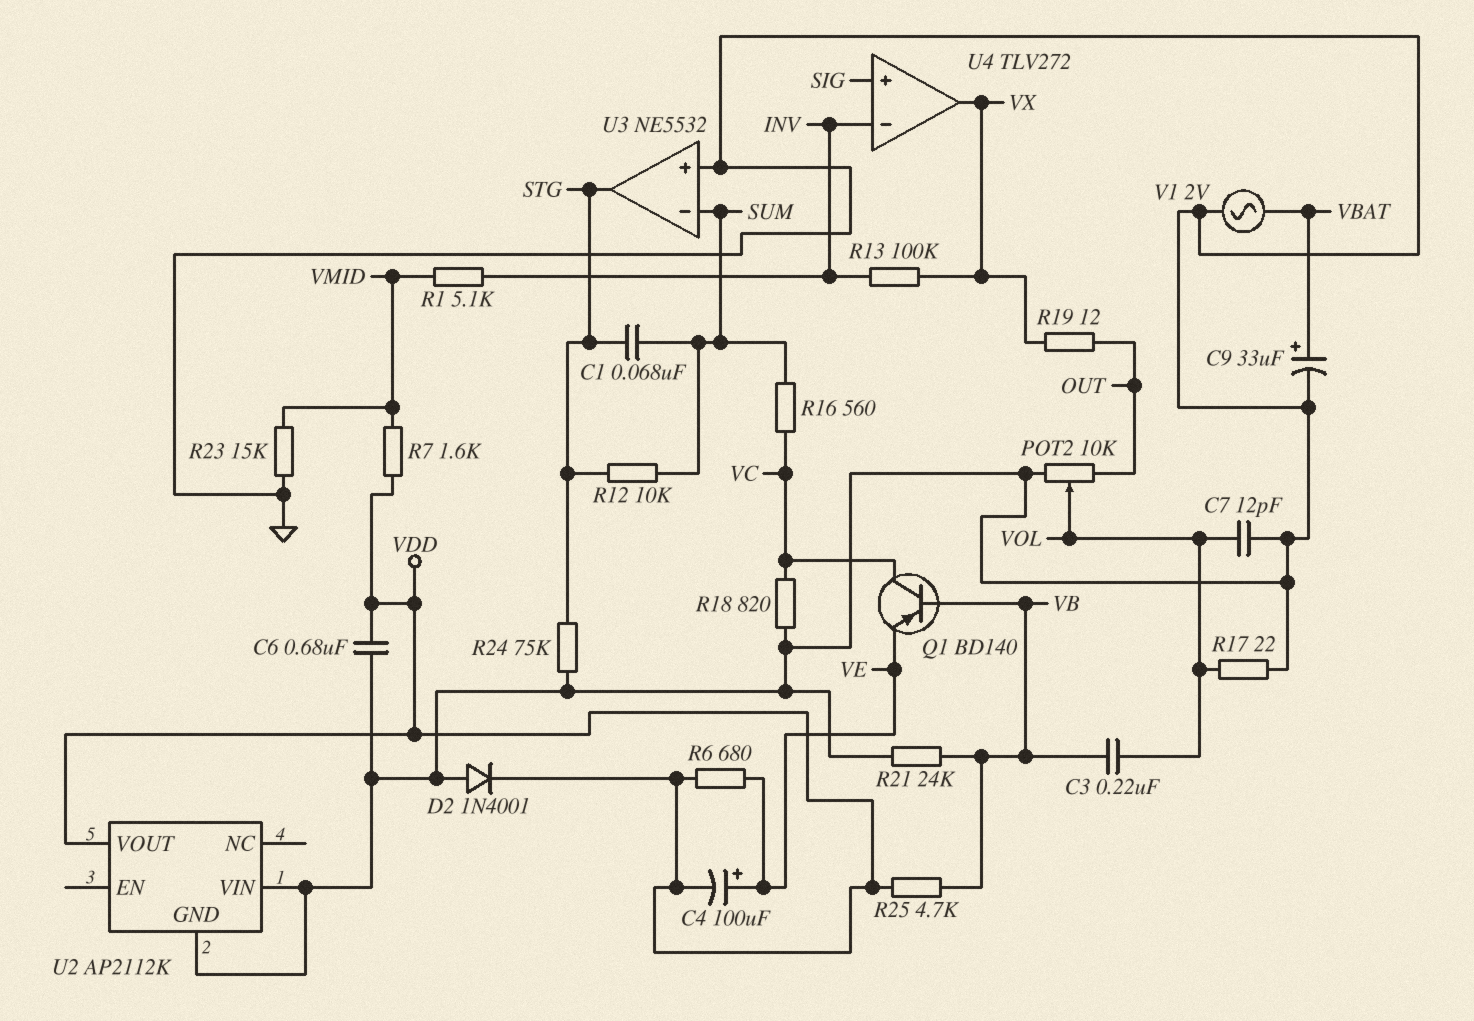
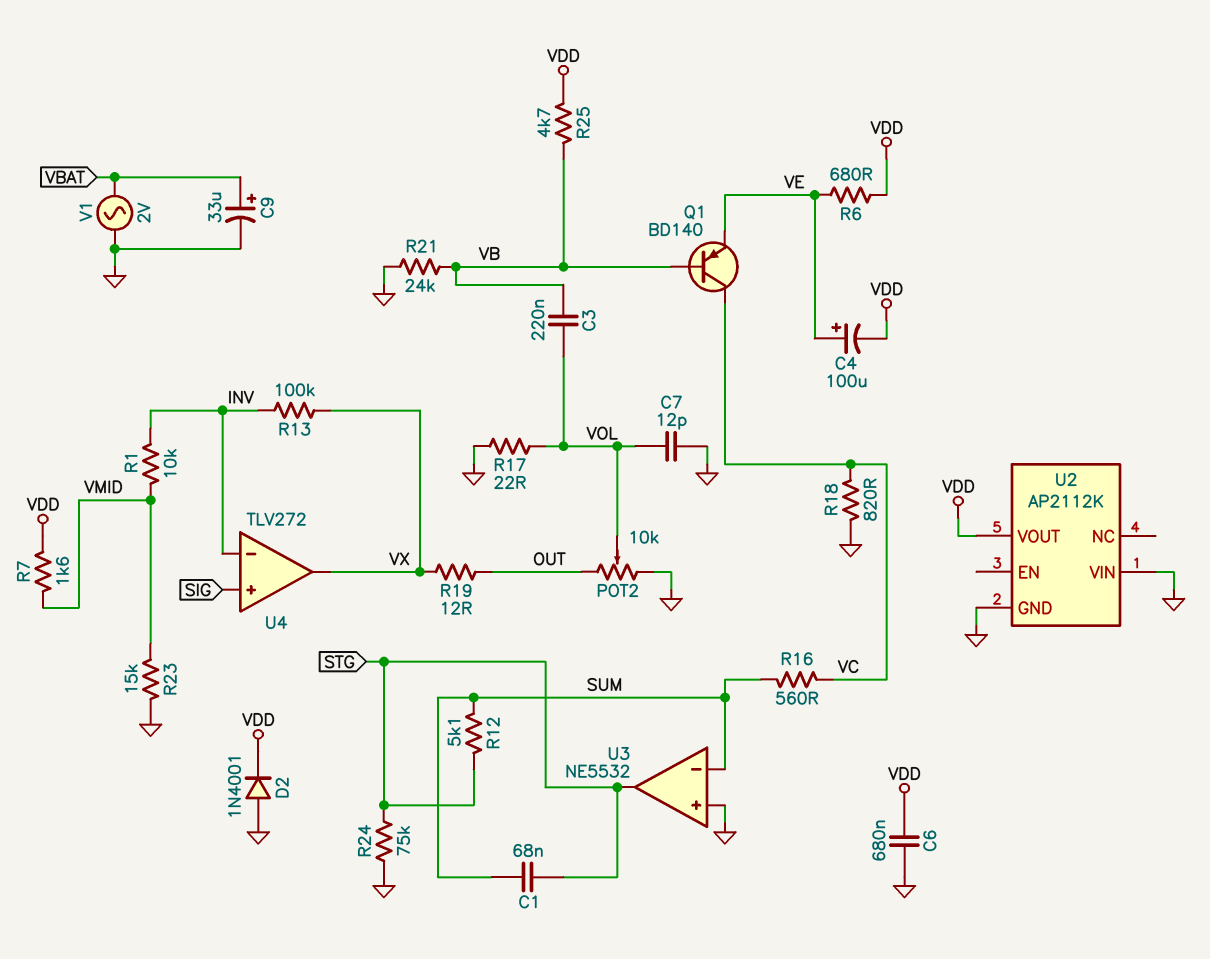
R1: 5.1k (INV, VMID) -> 10k (INV, VMID)
R12: 10k (STG, SUM) -> 5.1k (STG, SUM)

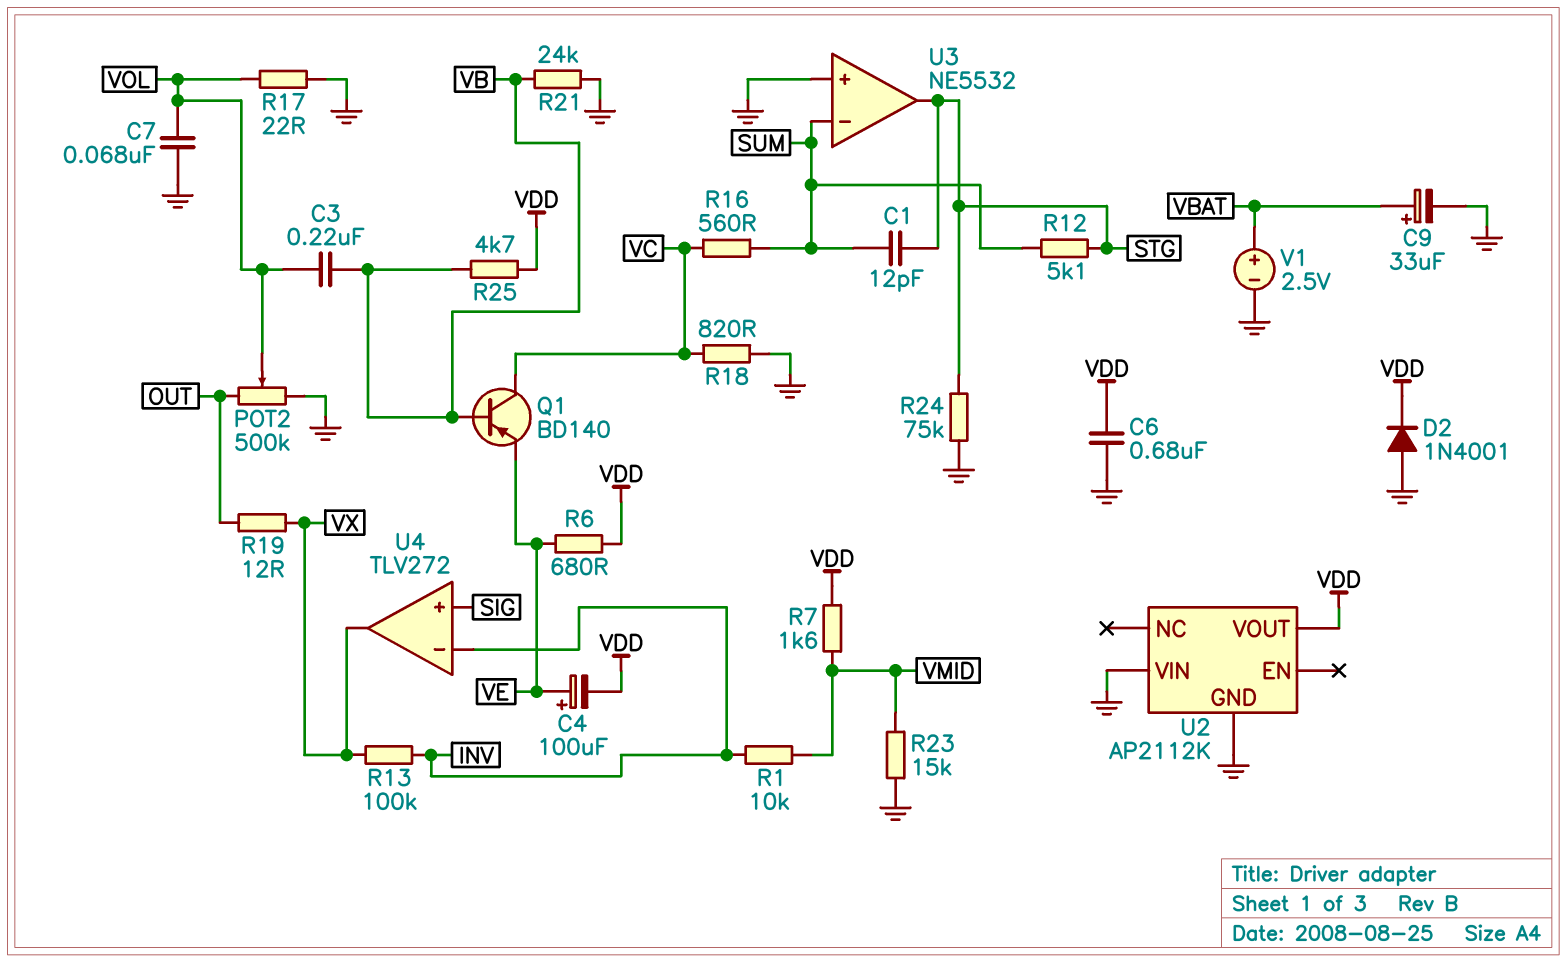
C1: 68nF (STG, SUM) -> 12pF (STG, SUM)
C7: 12pF (GND, VOL) -> 68nF (GND, VOL)
POT2: 10k (GND, OUT, wiper VOL) -> 500k (GND, OUT, wiper VOL)
V1: AC 2V (GND, VBAT) -> 2.5V (plus VBAT, minus GND)

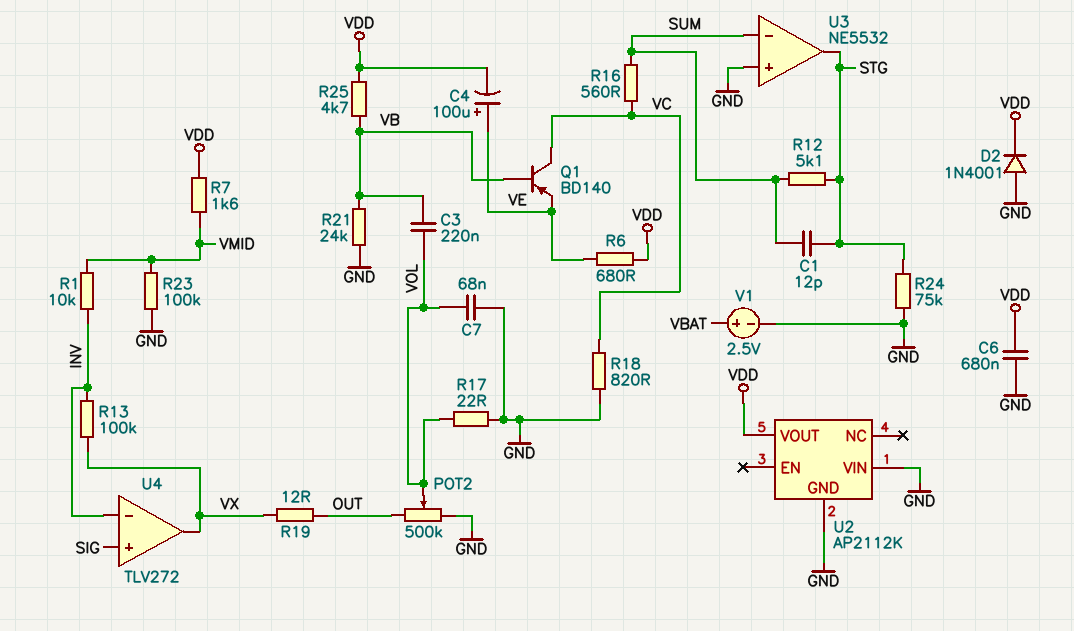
C9: 33uF (plus VBAT, minus GND) -> none
R23: 15k (GND, VMID) -> 100k (GND, VMID)

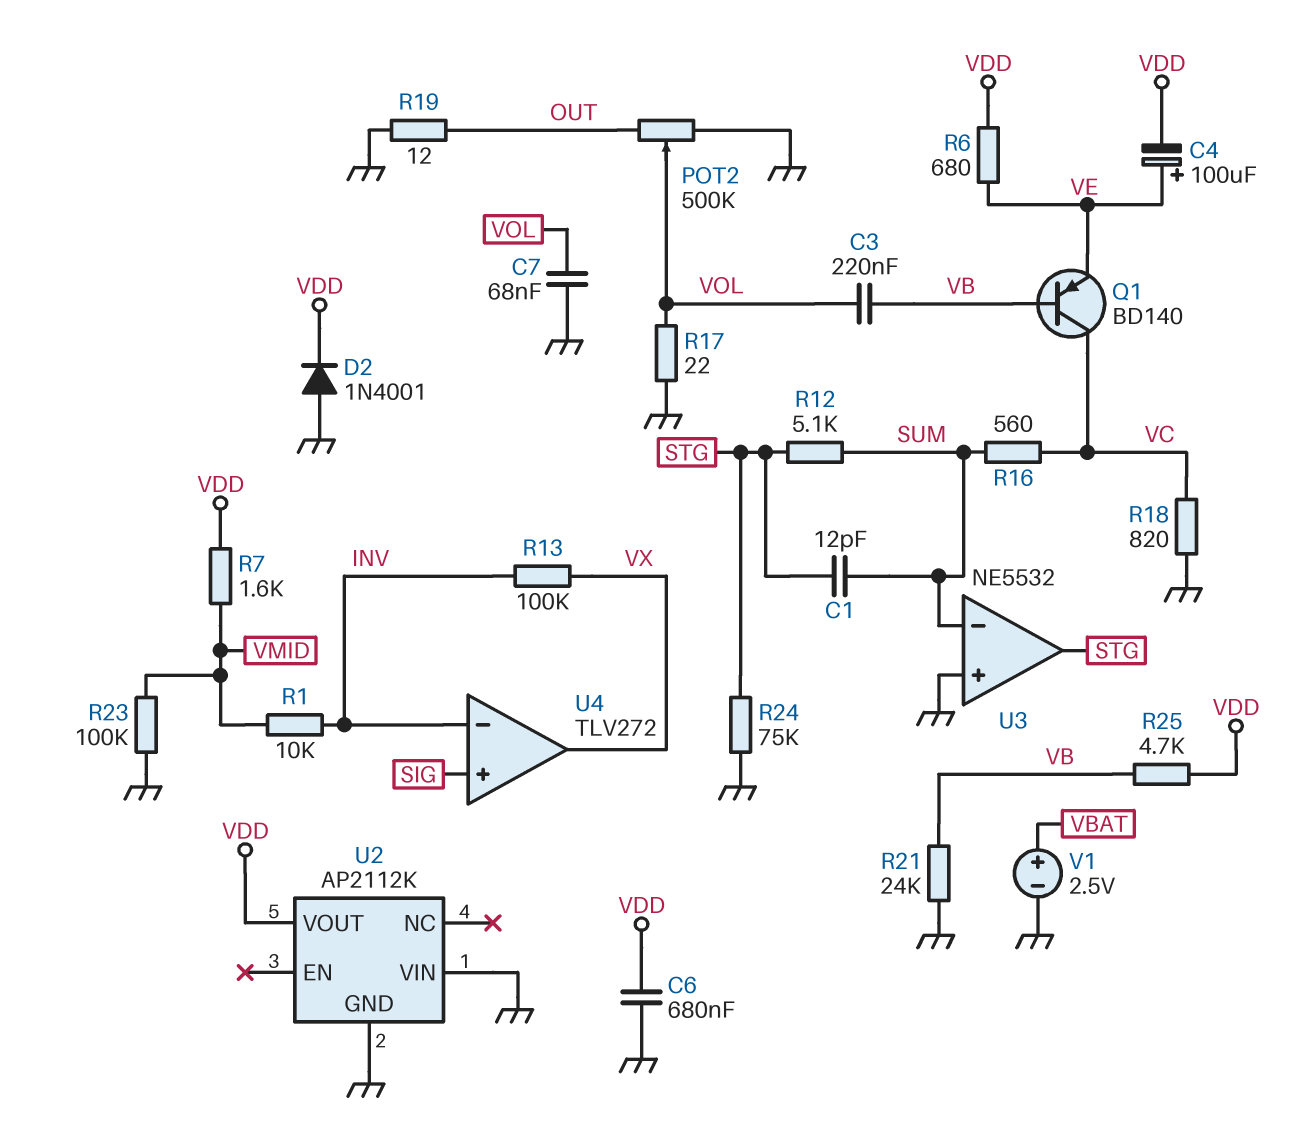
R19: 12 (OUT, VX) -> 12 (GND, OUT)

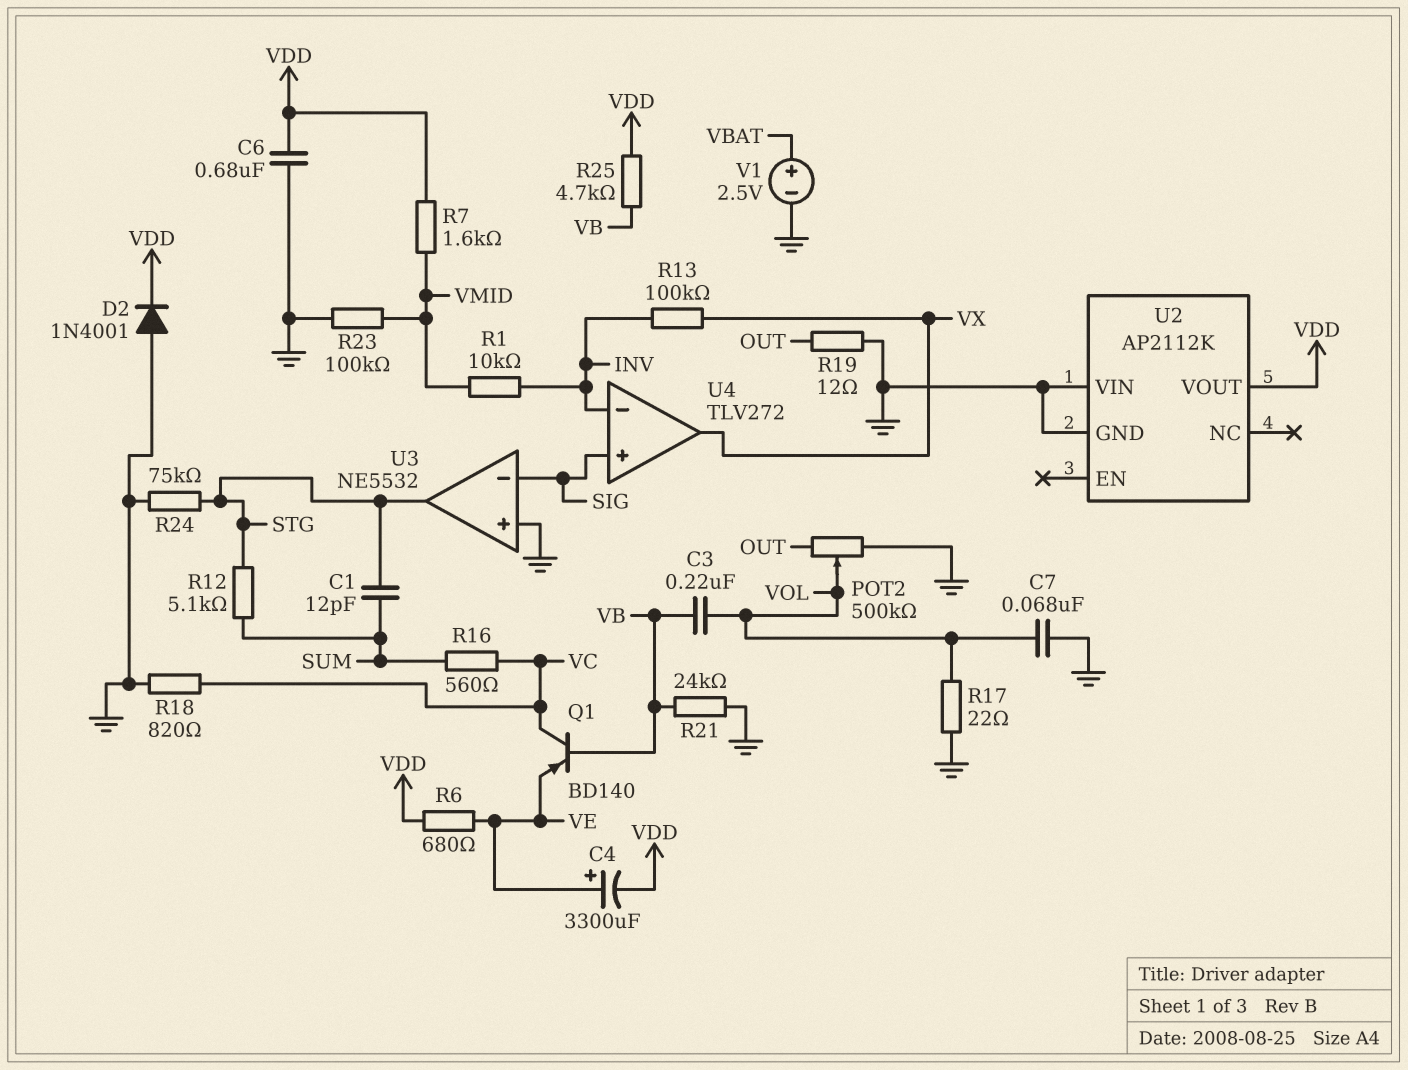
C4: 100uF (plus VE, minus VDD) -> 3300uF (plus VE, minus VDD)
U3 pin in-: SUM -> SIG

